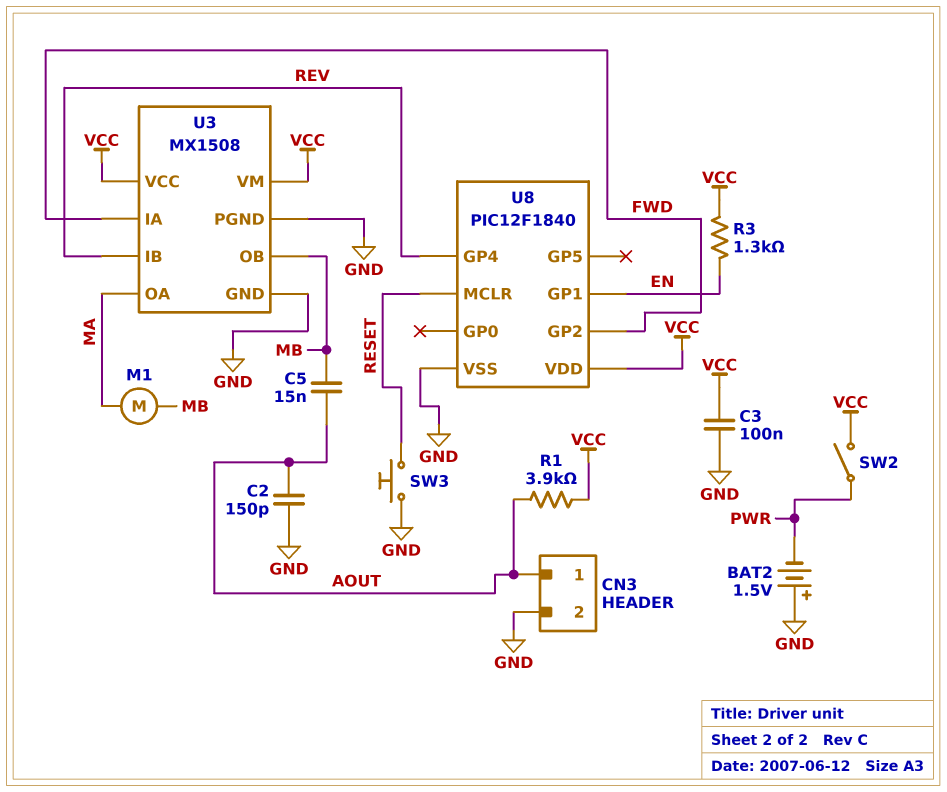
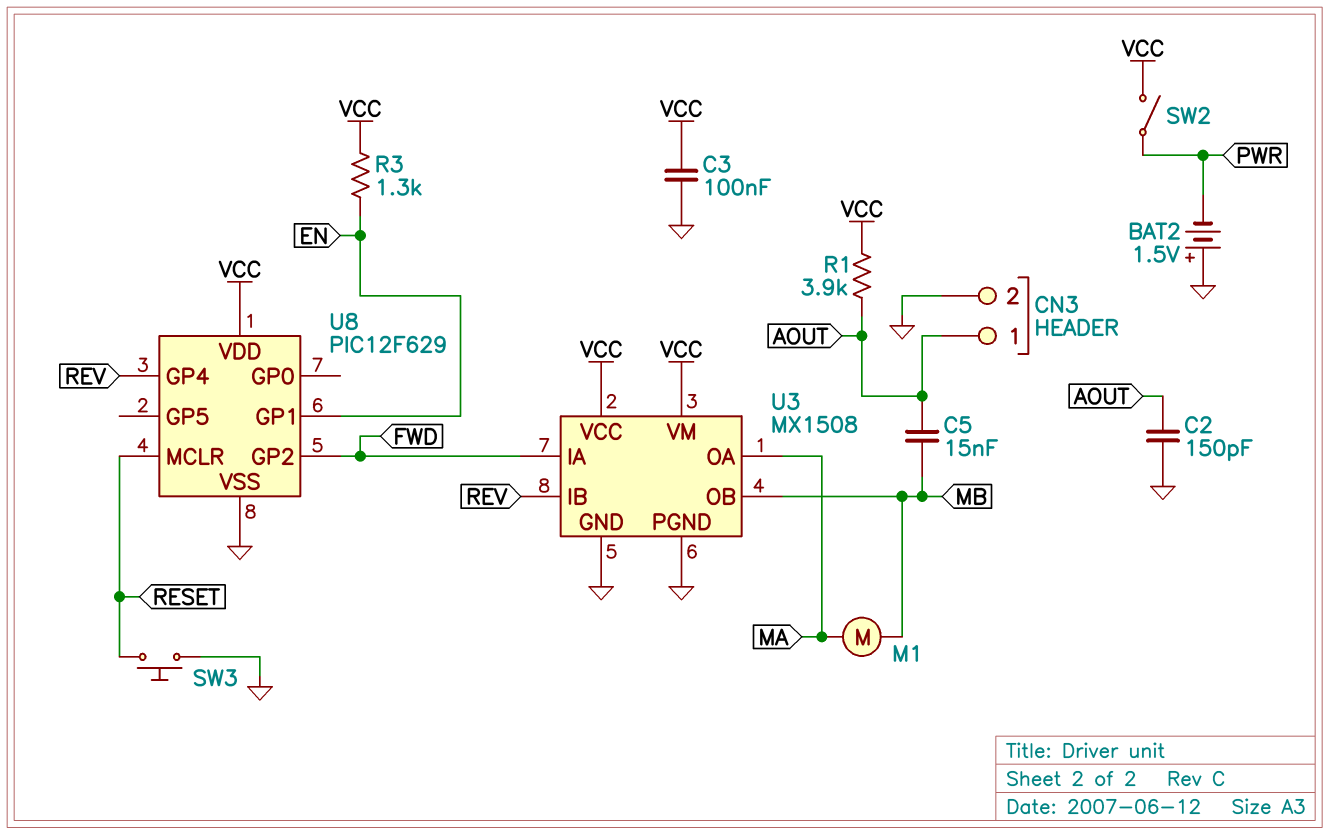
U8: PIC12F1840 -> PIC12F629

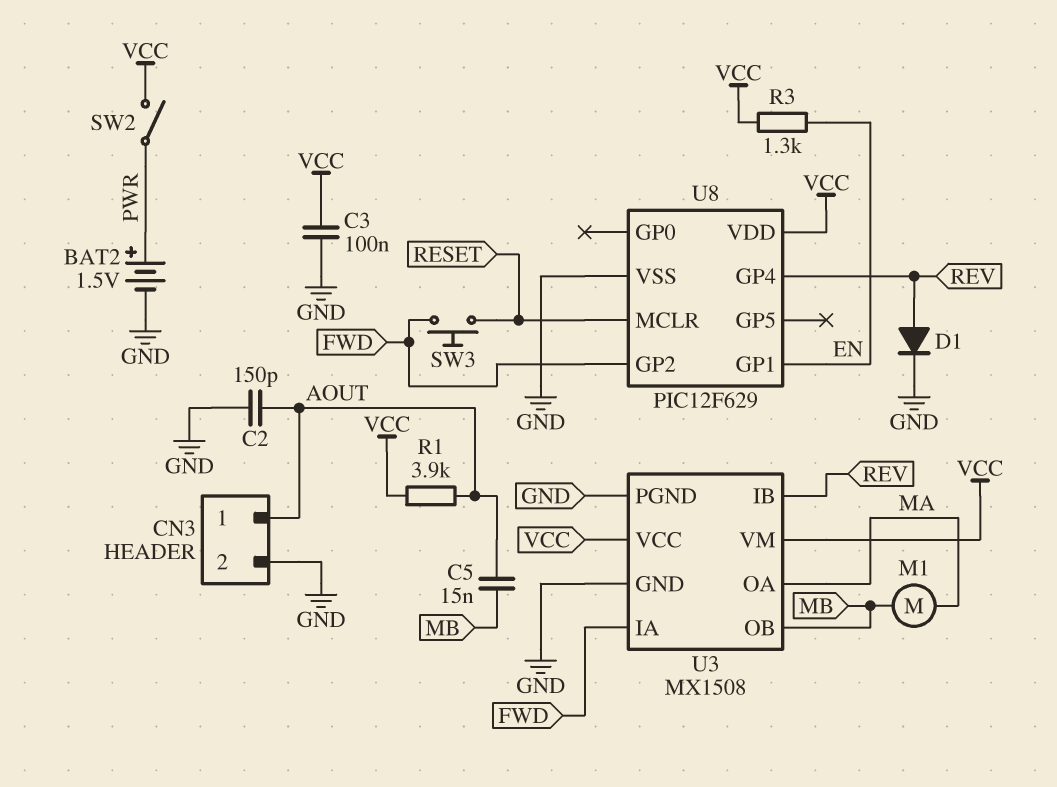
BAT2: 1.5V (plus GND, minus PWR) -> 1.5V (plus PWR, minus GND)
D1: none -> diode (A REV, K GND)
SW3: button (GND, RESET) -> button (FWD, RESET)

